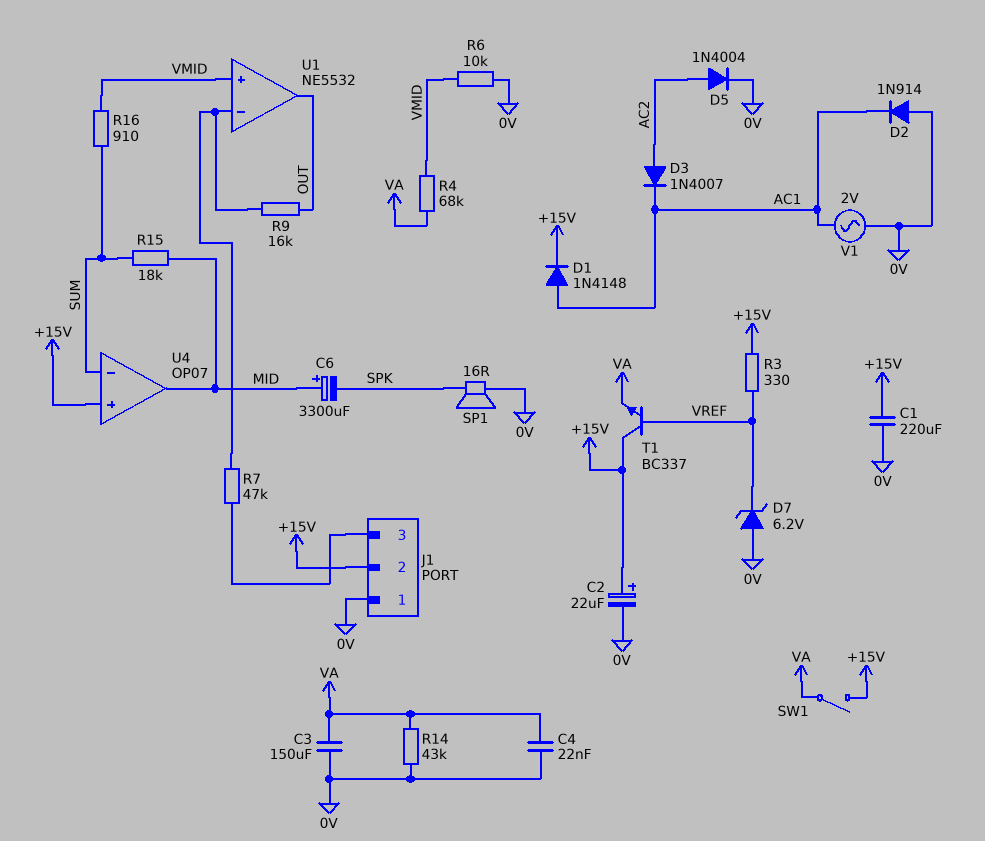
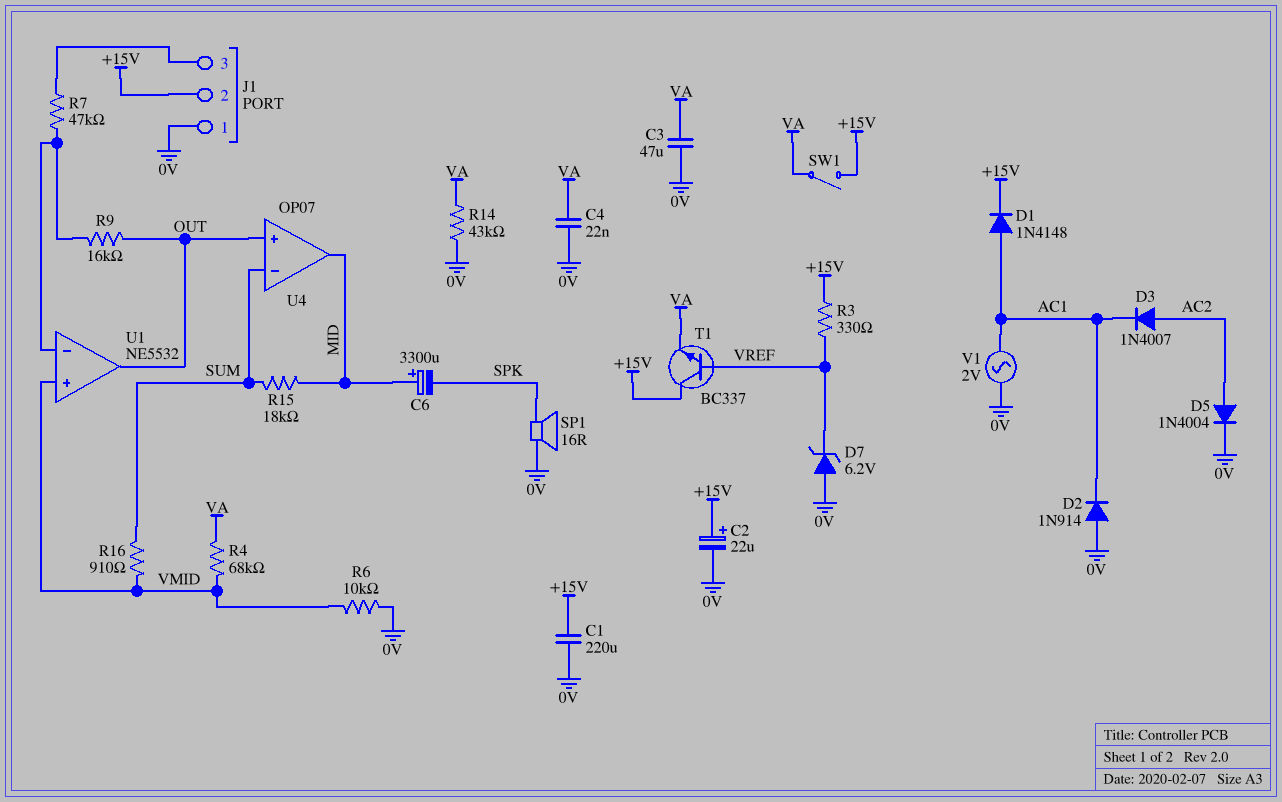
C3: 150uF (0V, VA) -> 47uF (0V, VA)
U4 pin in+: +15V -> OUT

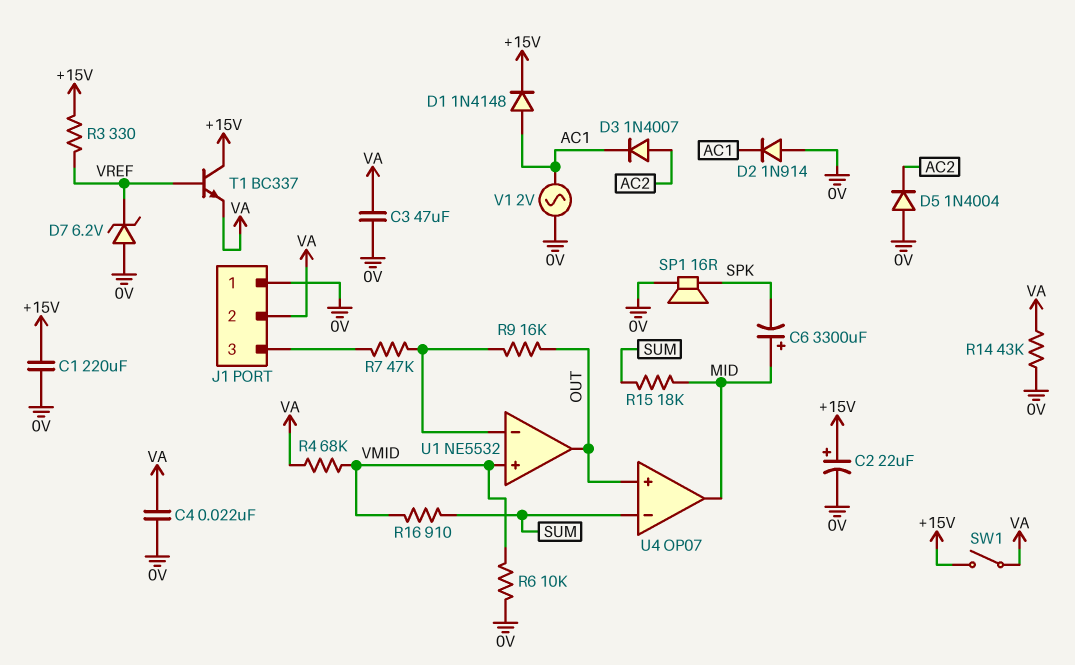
D5: diode 1N4004 (A AC2, K 0V) -> diode 1N4004 (A 0V, K AC2)
J1 pin 2: +15V -> VA

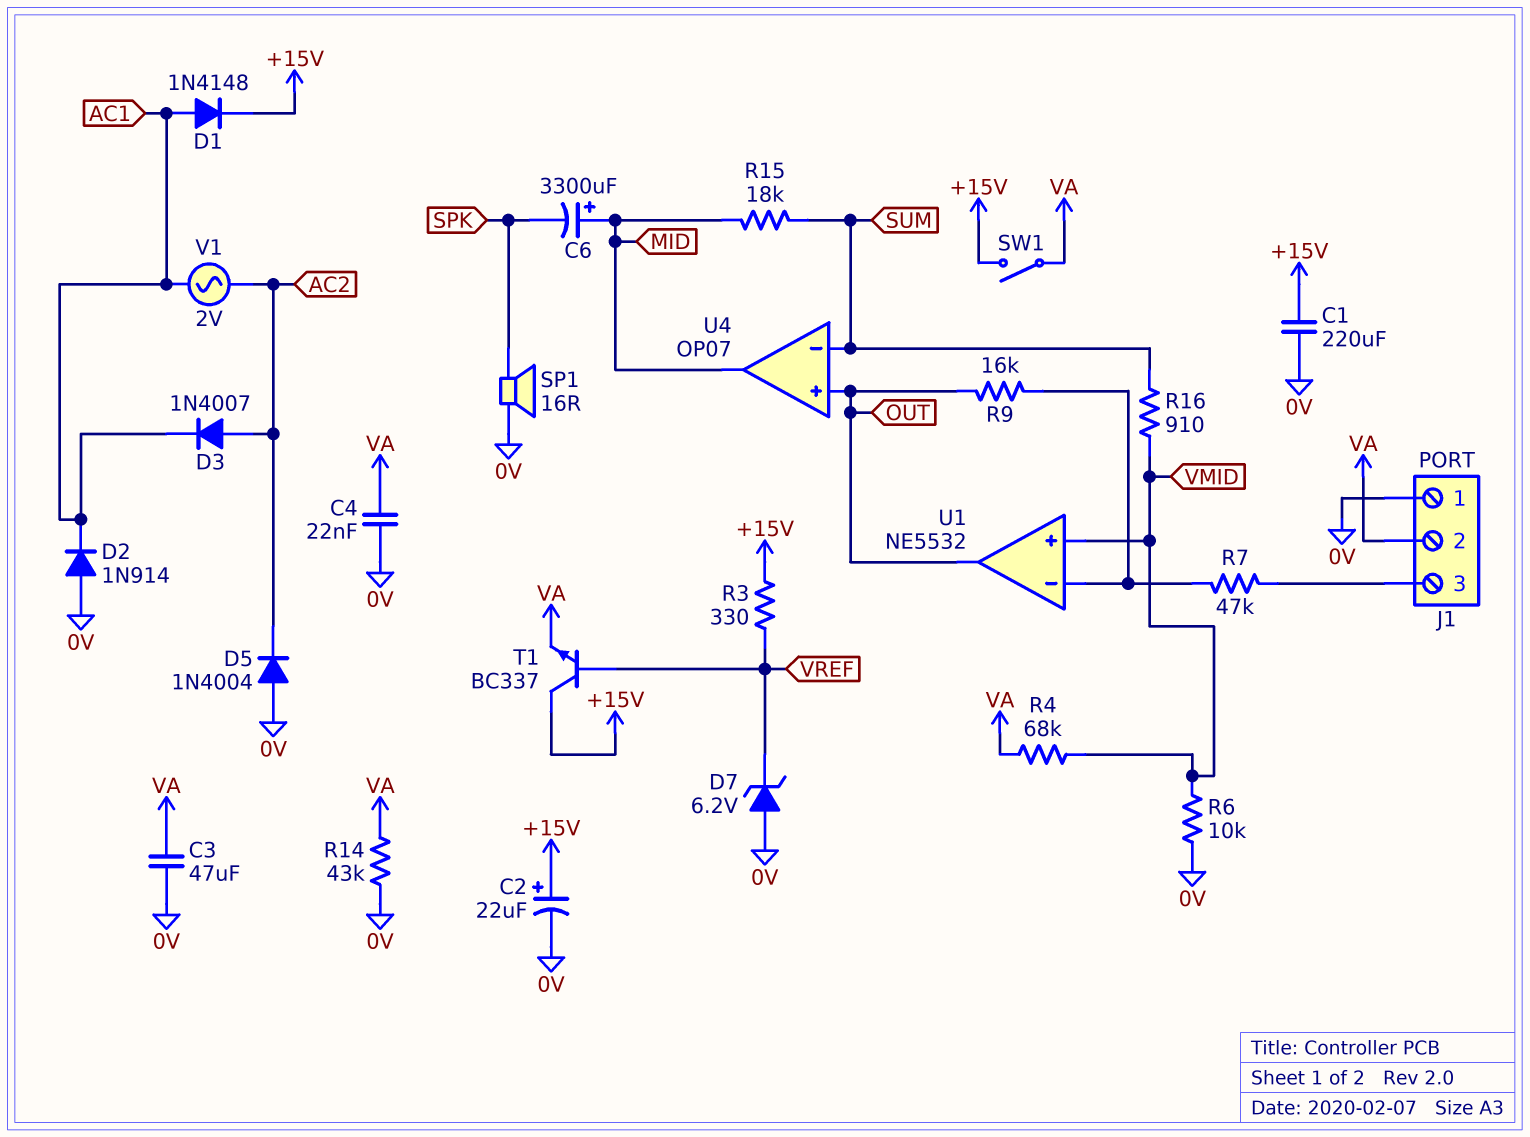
V1: AC 2V (0V, AC1) -> AC 2V (AC1, AC2)

